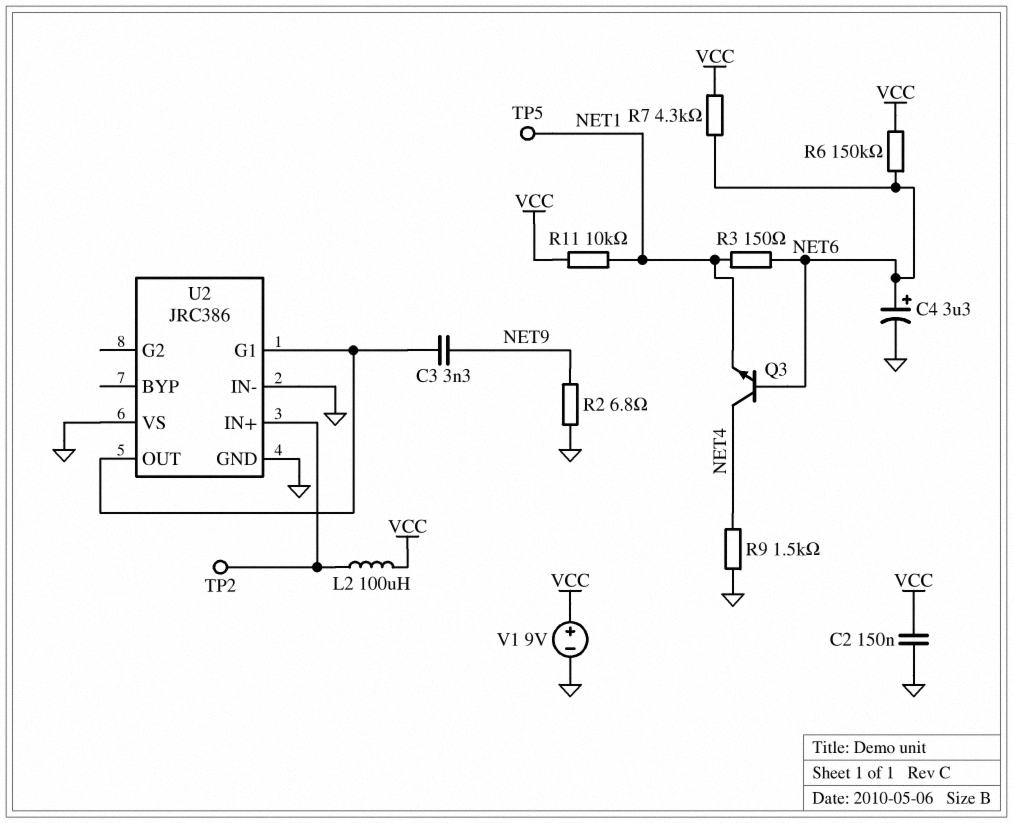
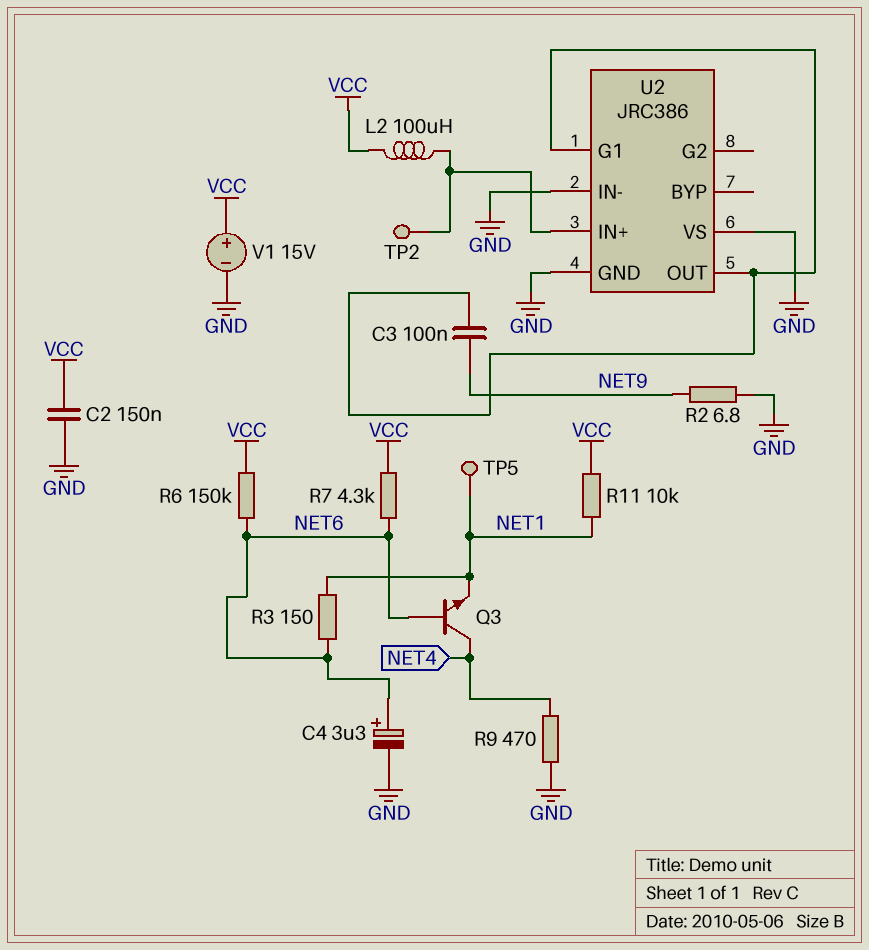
C3: 3.3nF (NET9, U2/G1) -> 100nF (NET9, U2/G1)
R9: 1.5k (GND, NET4) -> 470 (GND, NET4)
V1: 9V (plus VCC, minus GND) -> 15V (plus VCC, minus GND)

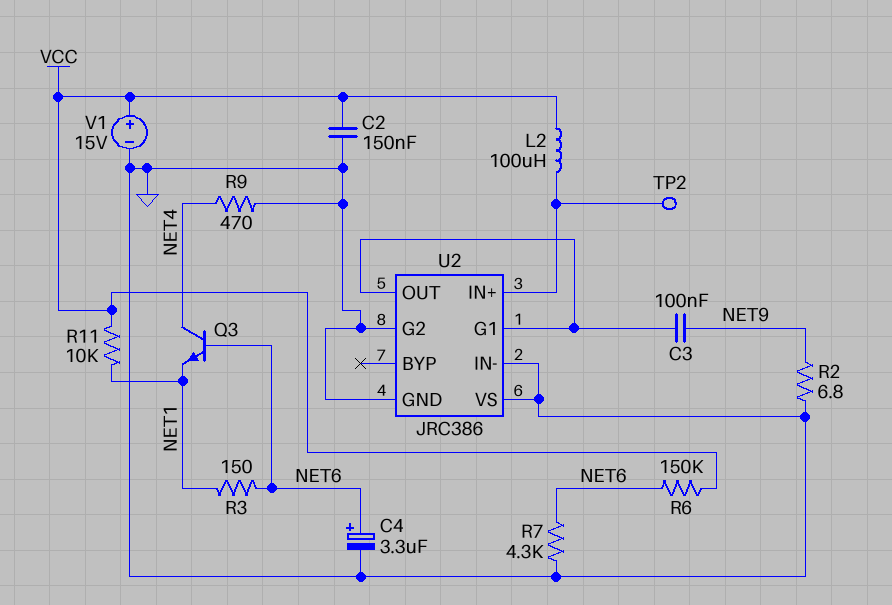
R7: 4.3k (NET6, VCC) -> 4.3k (GND, NET6)
TP5: test point (NET1) -> none
U2 pin G2: none -> GND

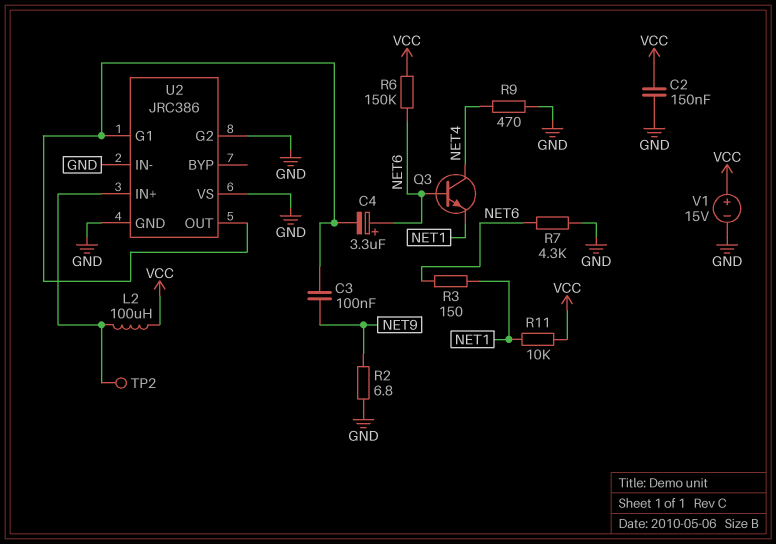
C4: 3.3uF (plus NET6, minus GND) -> 3.3uF (plus NET6, minus U2/G1)

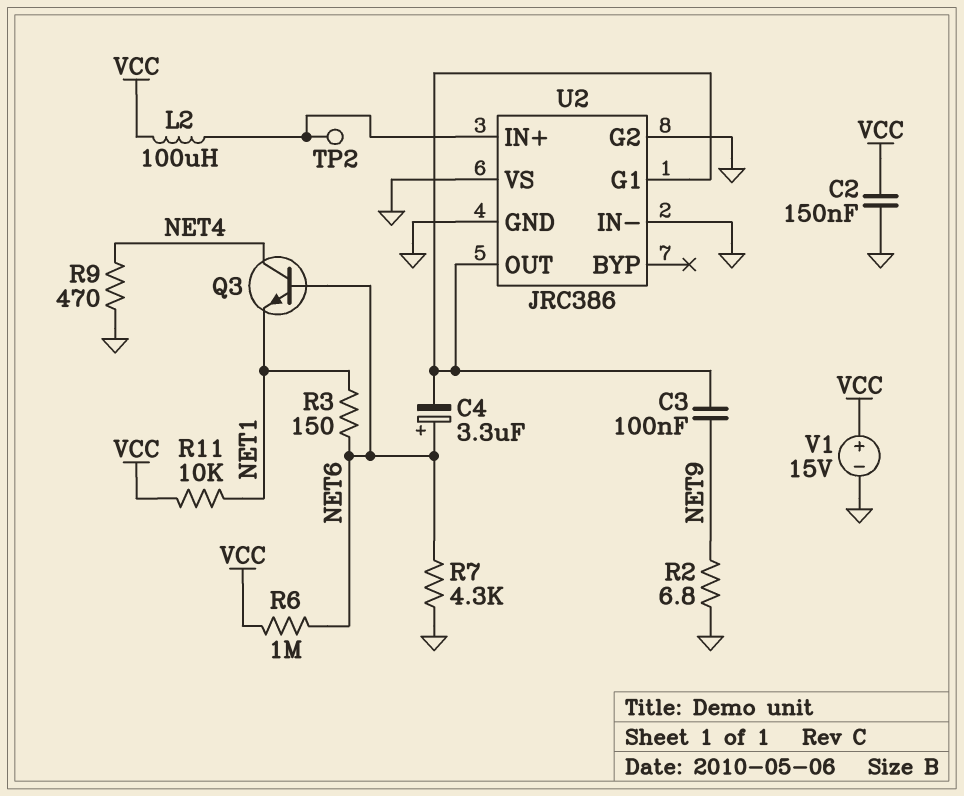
R6: 150k (NET6, VCC) -> 1M (NET6, VCC)

